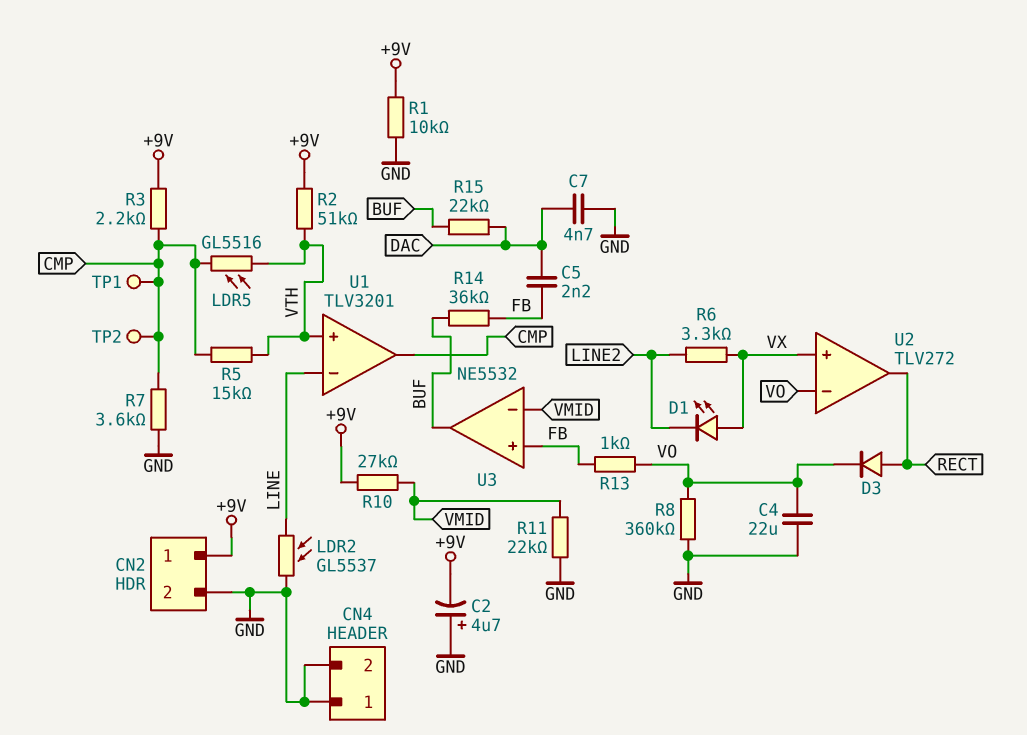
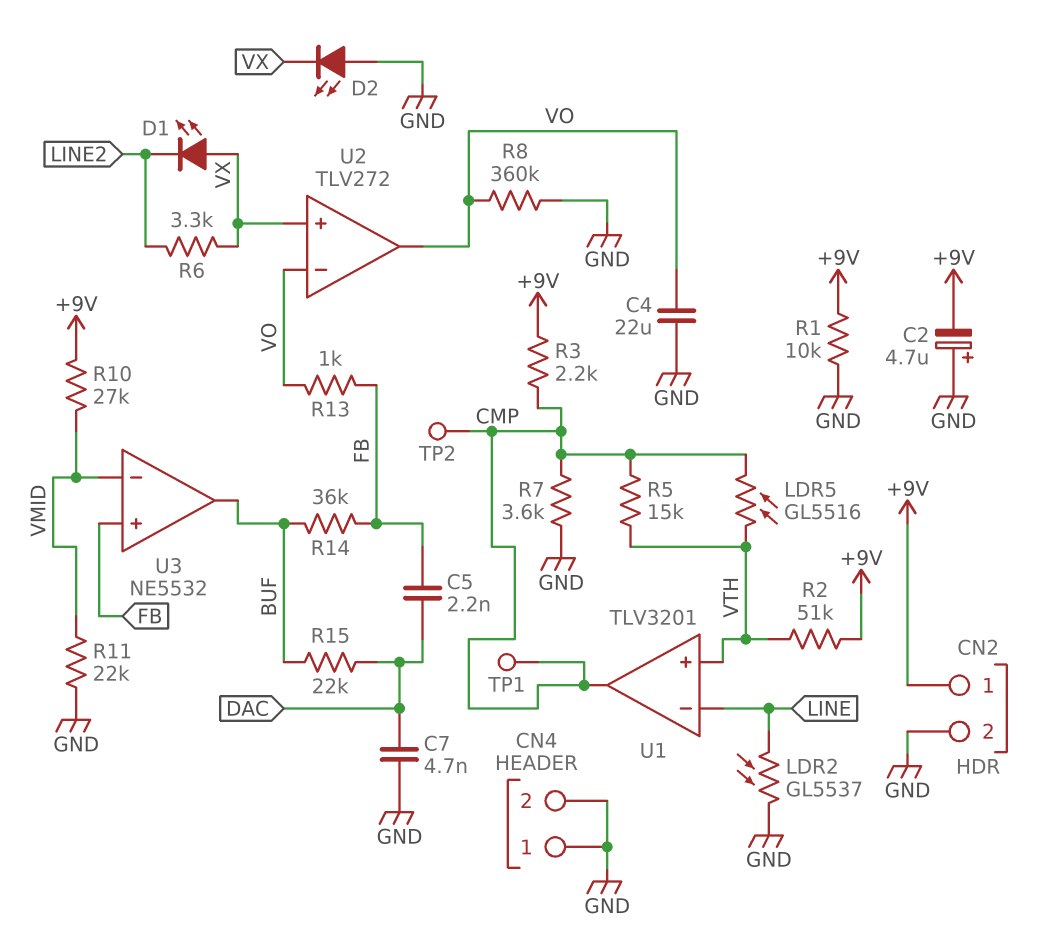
D2: none -> LED (A GND, K VX)
D3: diode (A RECT, K VO) -> none
U2 pin out: RECT -> VO

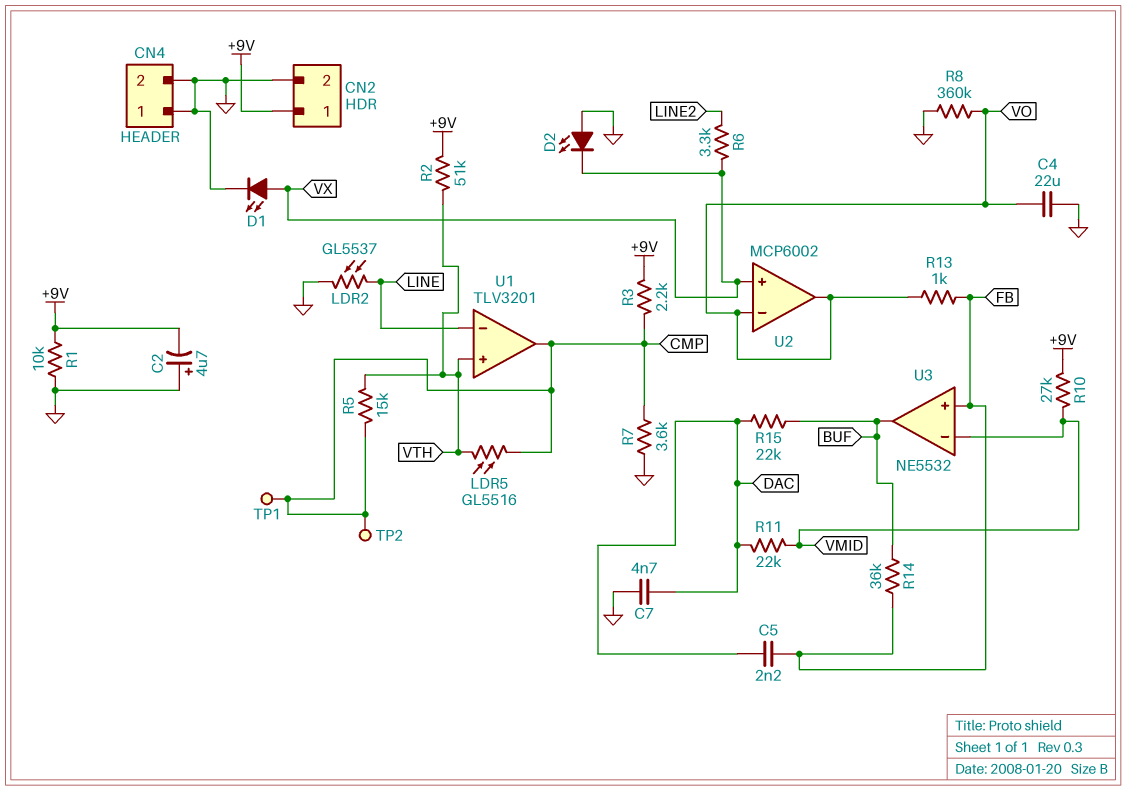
D1: LED (A VX, K LINE2) -> LED (A VX, K GND)
R11: 22k (GND, VMID) -> 22k (DAC, VMID)
U2: TLV272 -> MCP6002

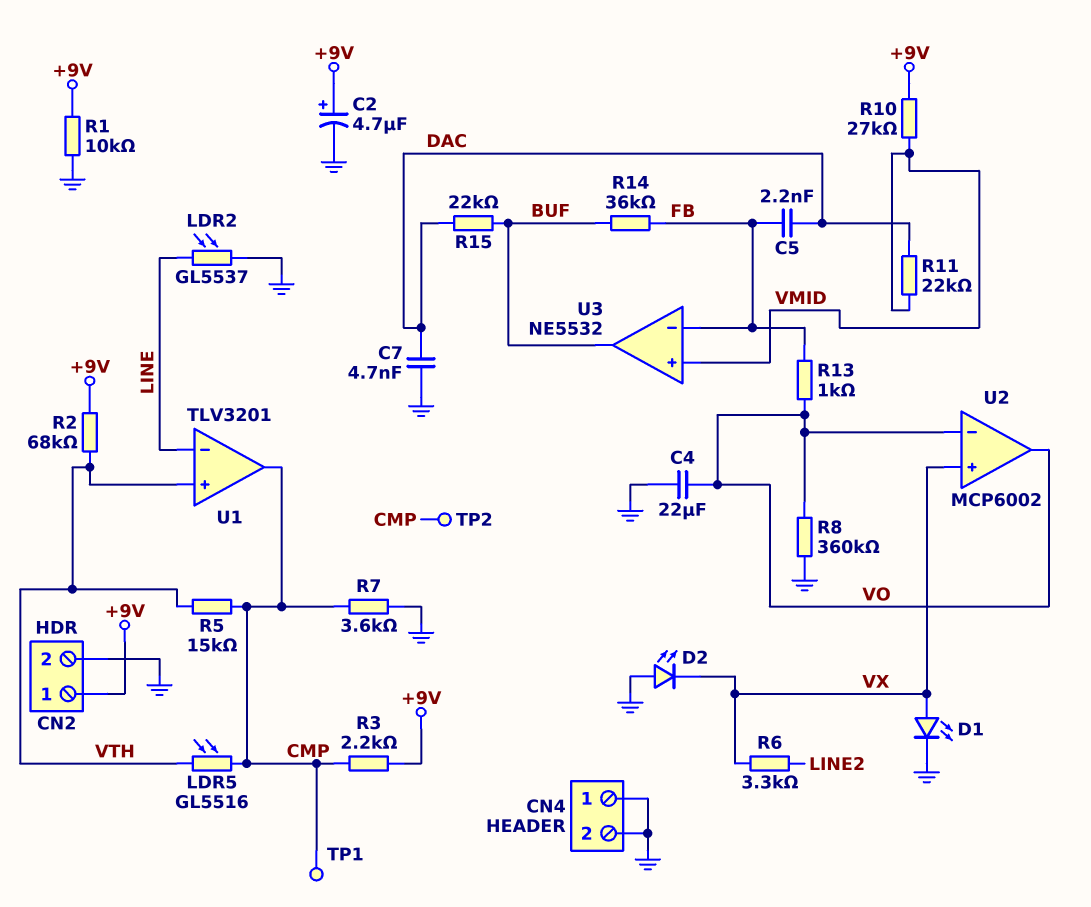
C2: 4.7uF (plus GND, minus +9V) -> 4.7uF (plus +9V, minus GND)
R2: 51k (+9V, VTH) -> 68k (+9V, VTH)
U3 pin in+: FB -> VMID
U3 pin in-: VMID -> FB

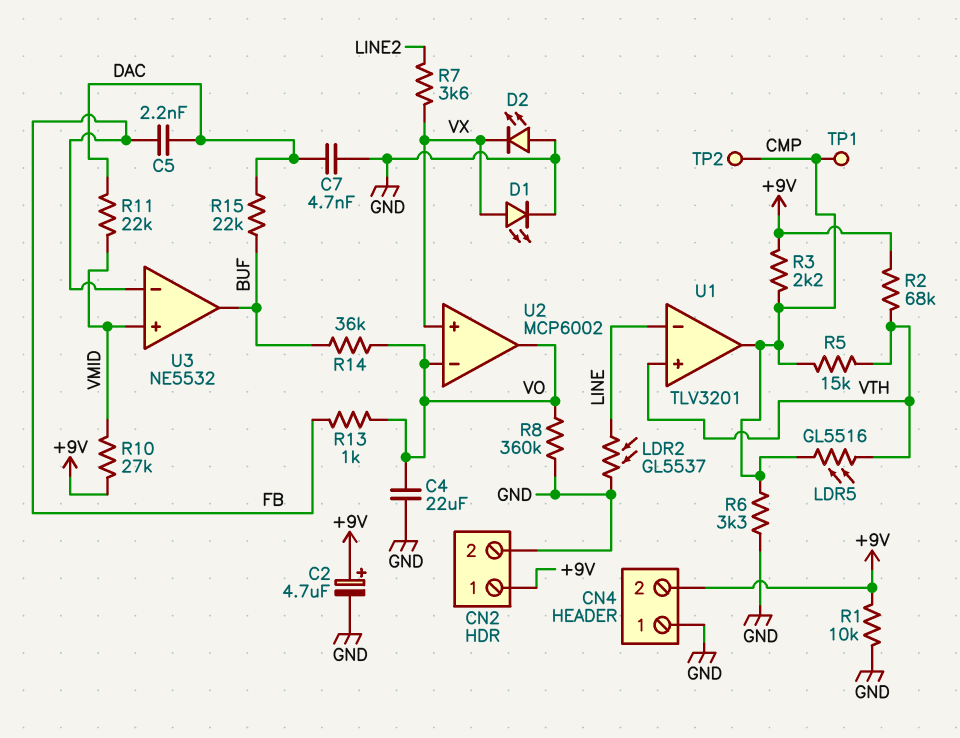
CN4 pin 2: GND -> +9V
R6: 3.3k (LINE2, VX) -> 3.3k (CMP, GND)
R7: 3.6k (CMP, GND) -> 3.6k (LINE2, VX)
R14: 36k (BUF, FB) -> 36k (BUF, VO)

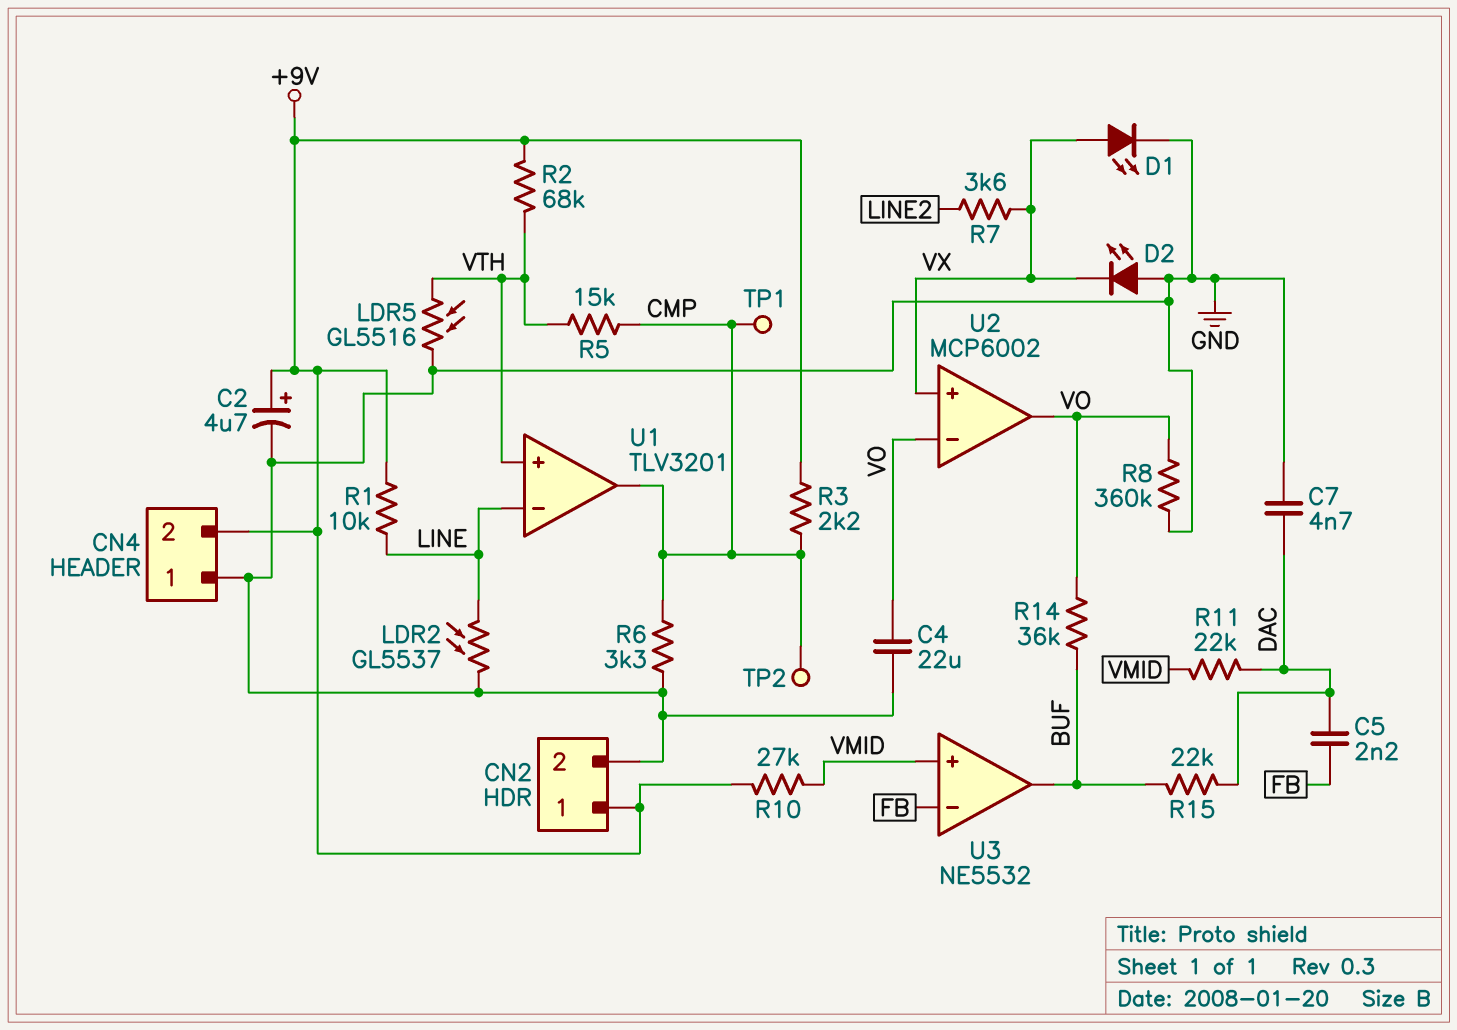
LDR5: GL5516 (CMP, VTH) -> GL5516 (GND, VTH)
R1: 10k (+9V, GND) -> 10k (+9V, LINE)
R13: 1k (FB, VO) -> none

